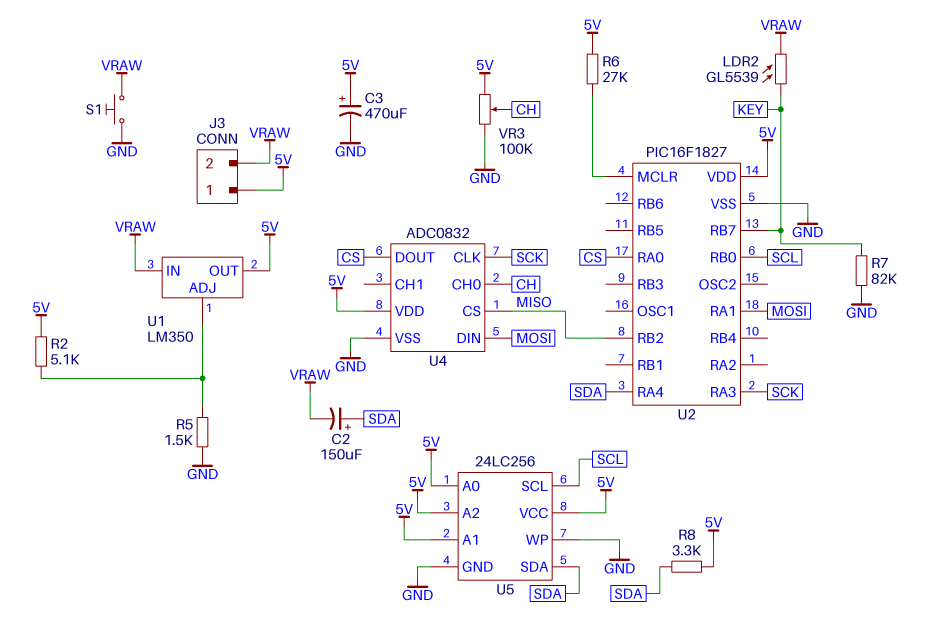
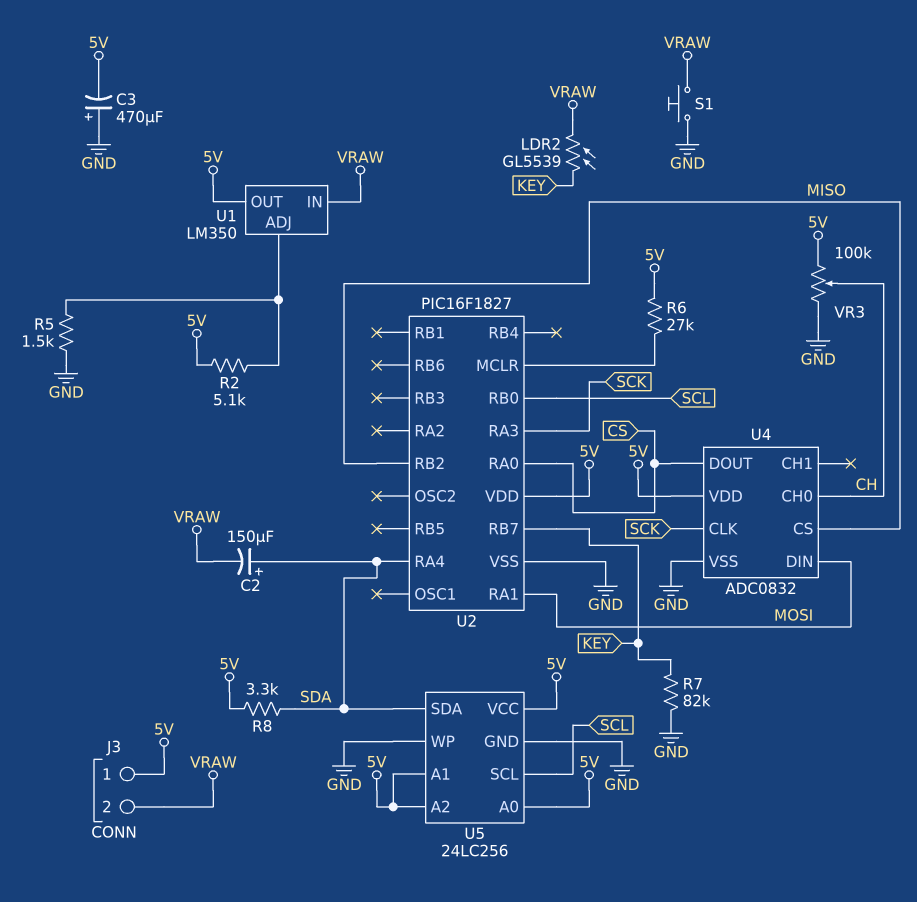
C3: 470uF (plus 5V, minus GND) -> 470uF (plus GND, minus 5V)

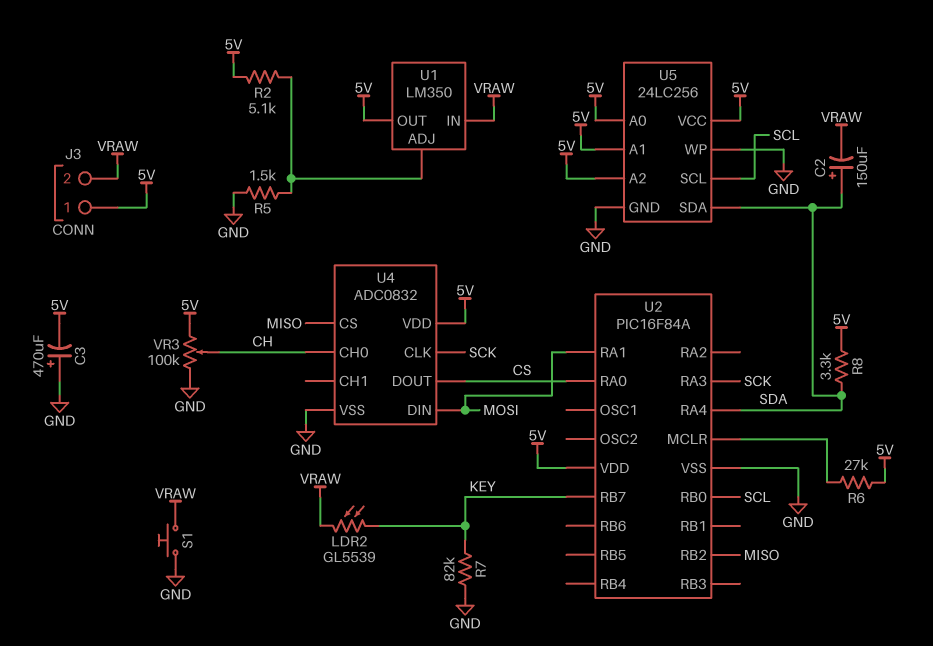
U2: PIC16F1827 -> PIC16F84A

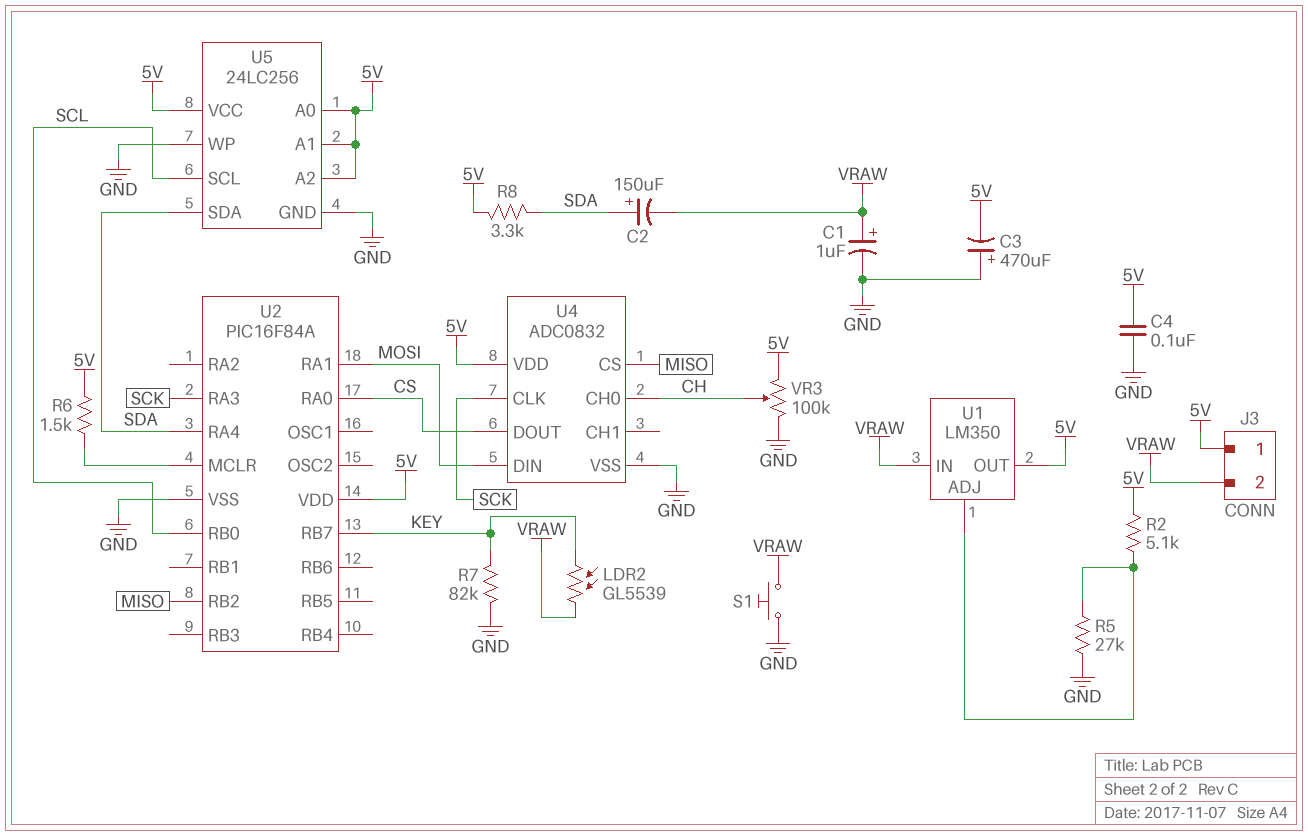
C1: none -> 1uF (plus VRAW, minus GND)
C4: none -> 100nF (5V, GND)
R5: 1.5k (GND, U1/ADJ) -> 27k (GND, U1/ADJ)
R6: 27k (5V, U2/MCLR) -> 1.5k (5V, U2/MCLR)

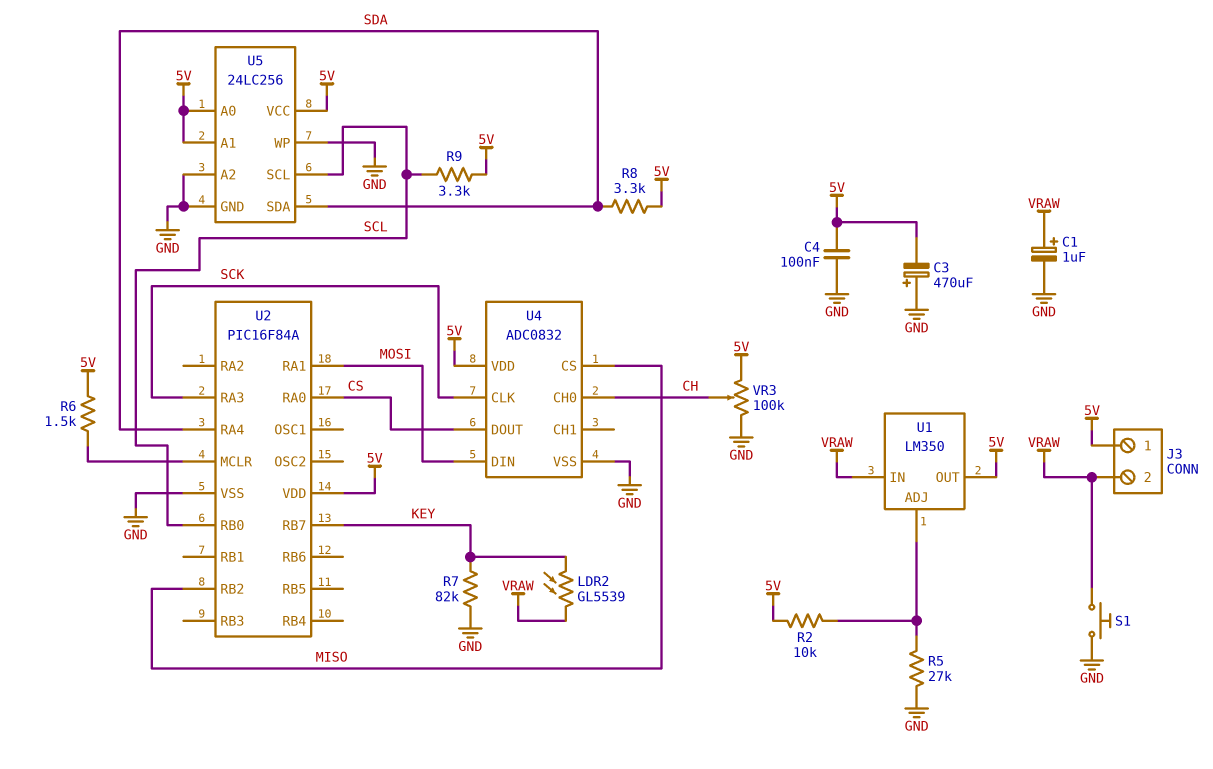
C2: 150uF (plus SDA, minus VRAW) -> none
R2: 5.1k (5V, U1/ADJ) -> 10k (5V, U1/ADJ)
R9: none -> 3.3k (5V, SCL)
U5 pin A2: 5V -> GND

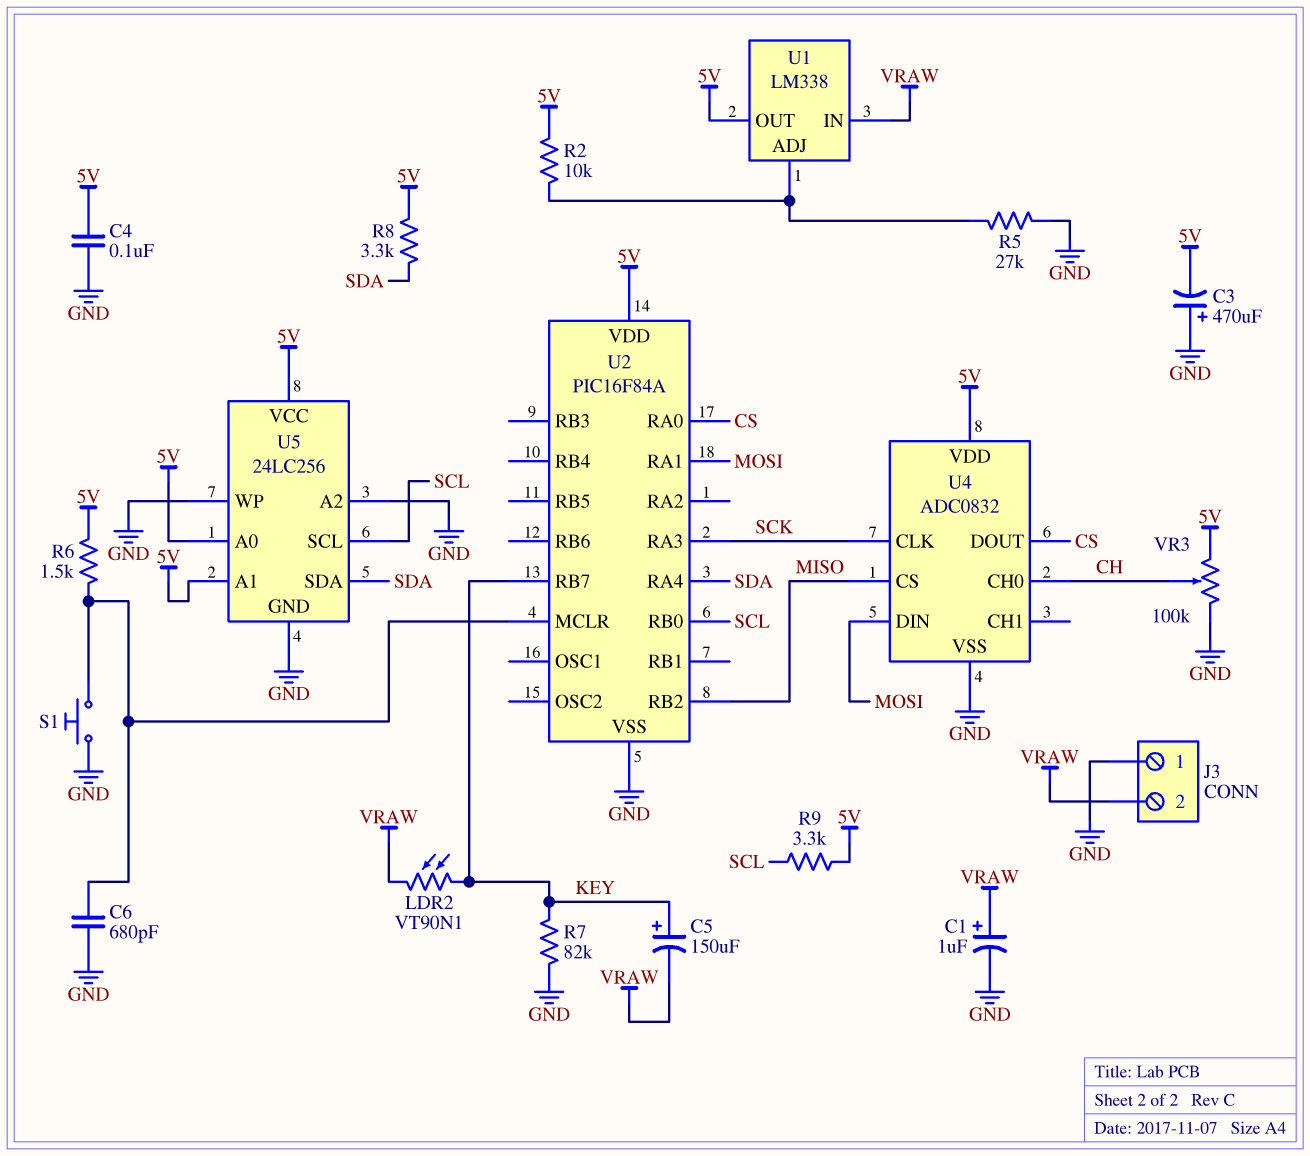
C5: none -> 150uF (plus KEY, minus VRAW)
C6: none -> 680pF (GND, U2/MCLR)
J3 pin 1: 5V -> GND
LDR2: GL5539 (KEY, VRAW) -> VT90N1 (KEY, VRAW)
S1: button (GND, VRAW) -> button (GND, U2/MCLR)
U1: LM350 -> LM338

